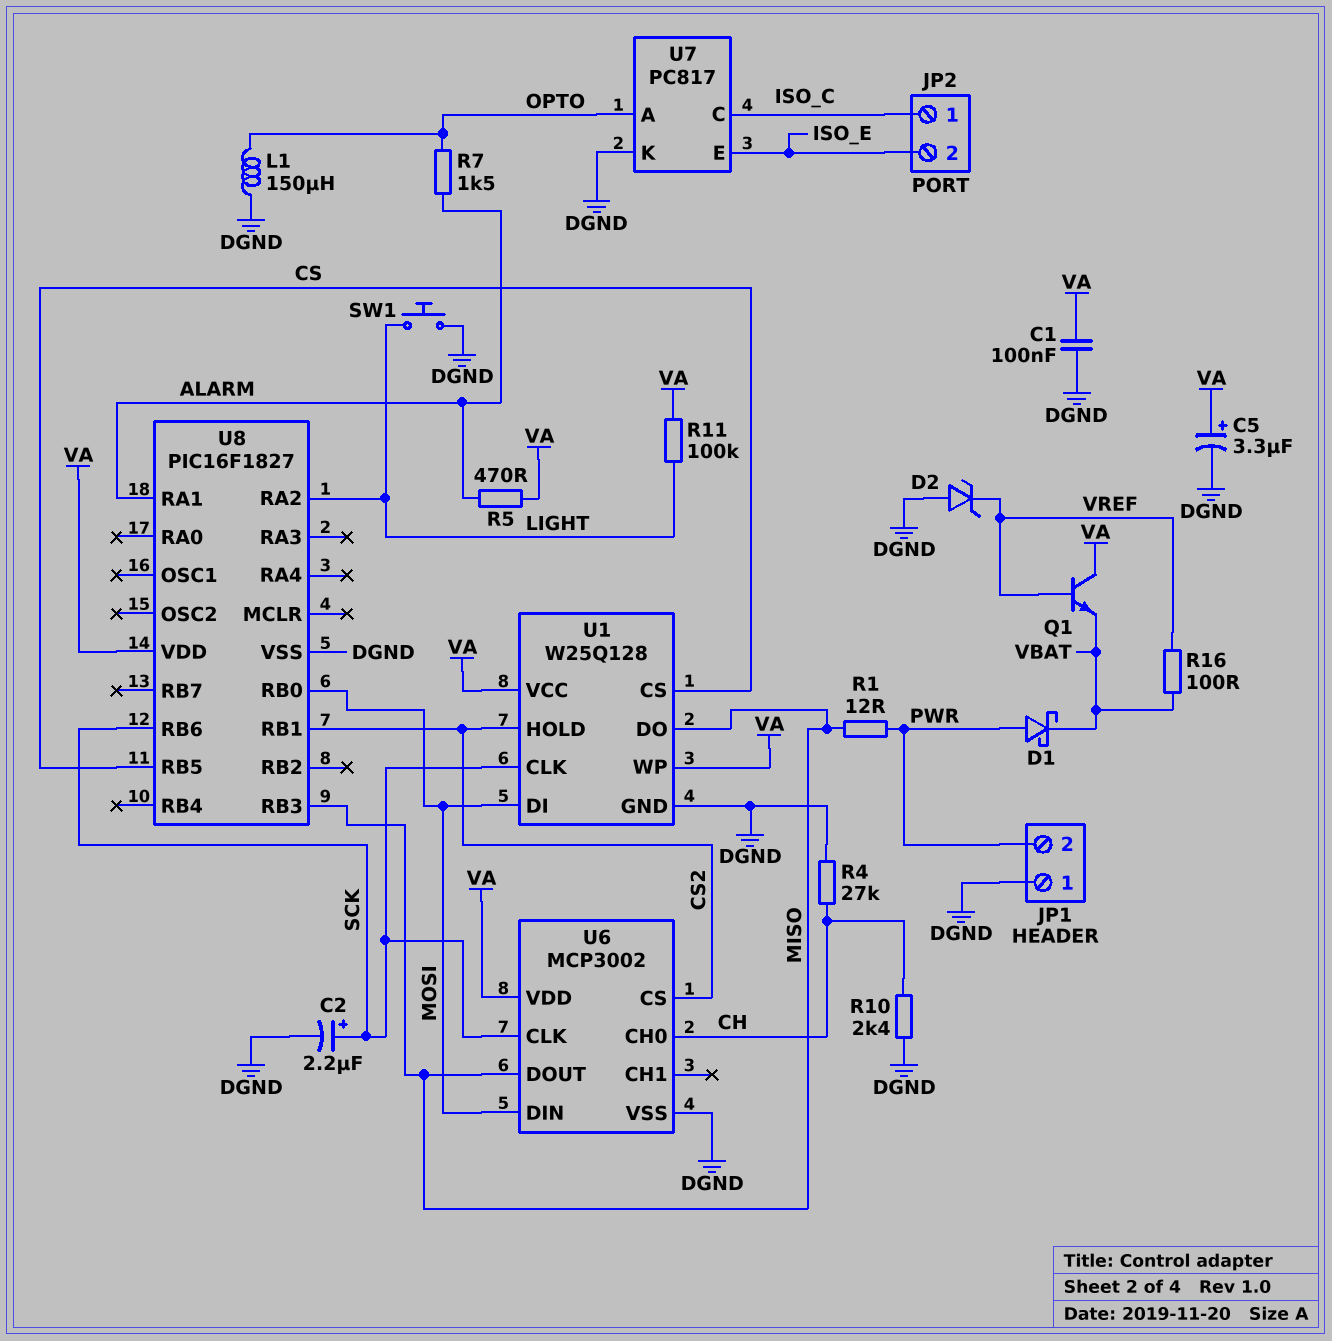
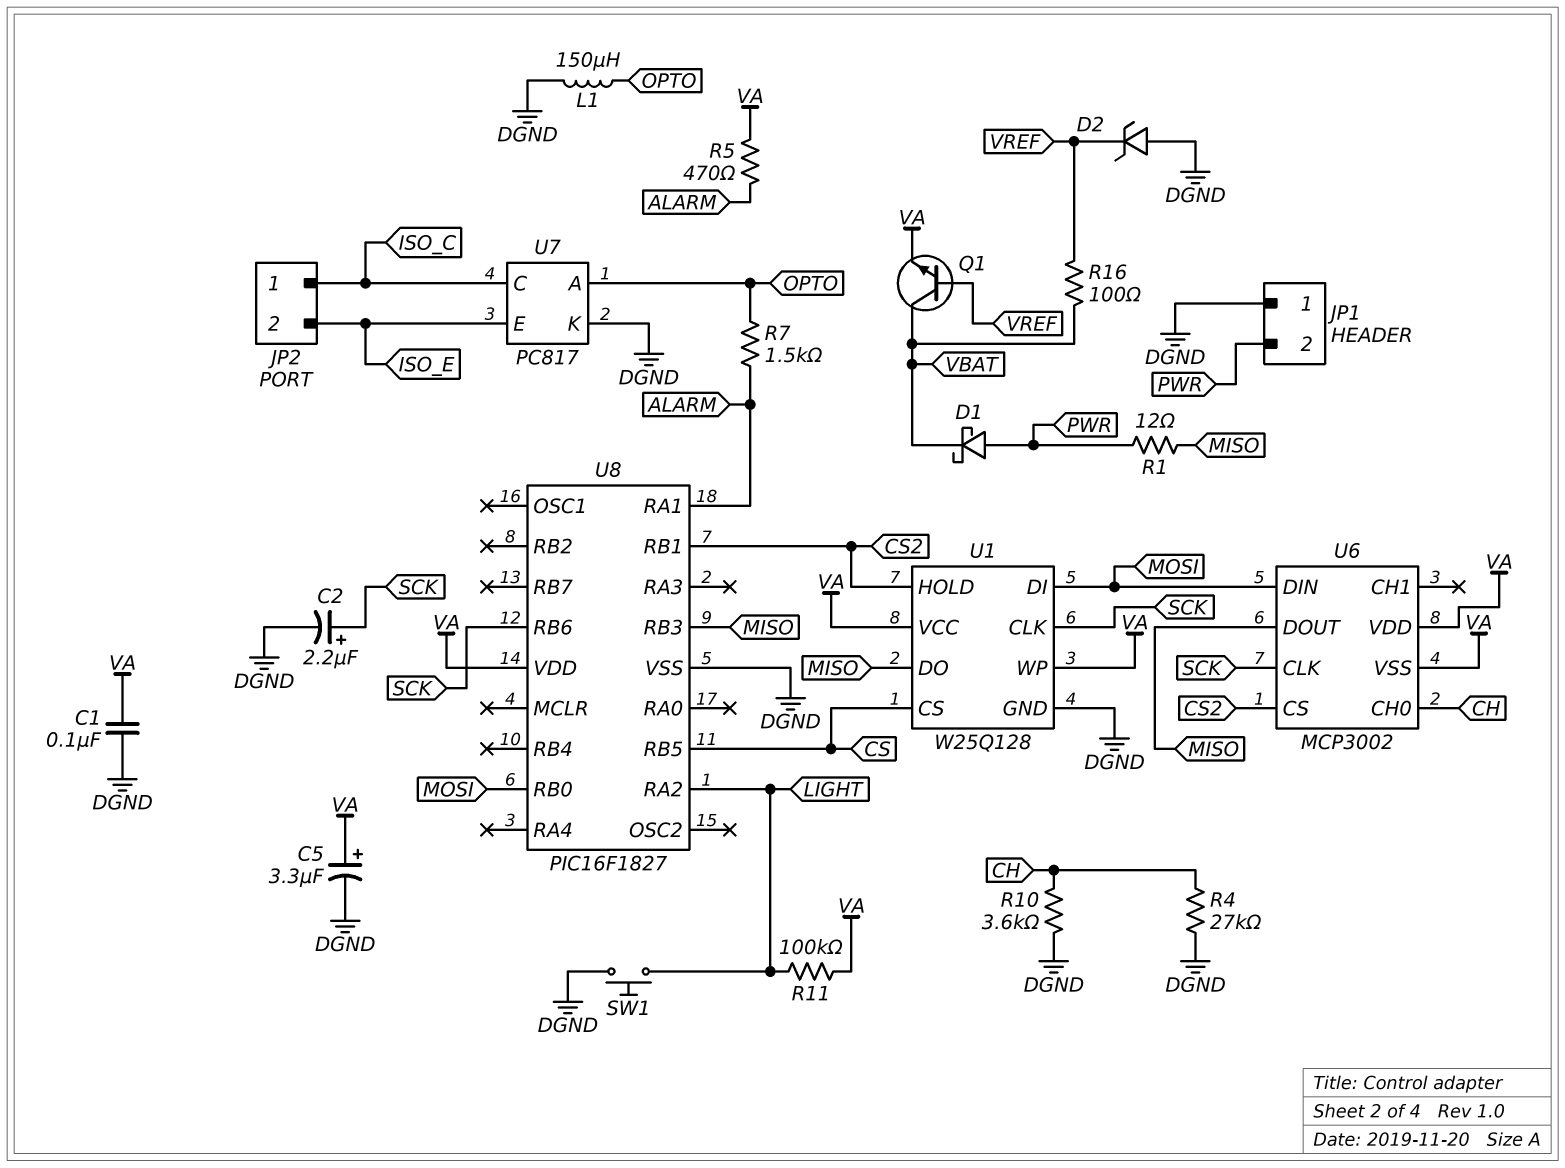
Q1: NPN (B VREF, C VA, E VBAT) -> NPN (B VREF, C VBAT, E VA)
R10: 2.4k (CH, DGND) -> 3.6k (CH, DGND)
U6 pin VSS: DGND -> VA

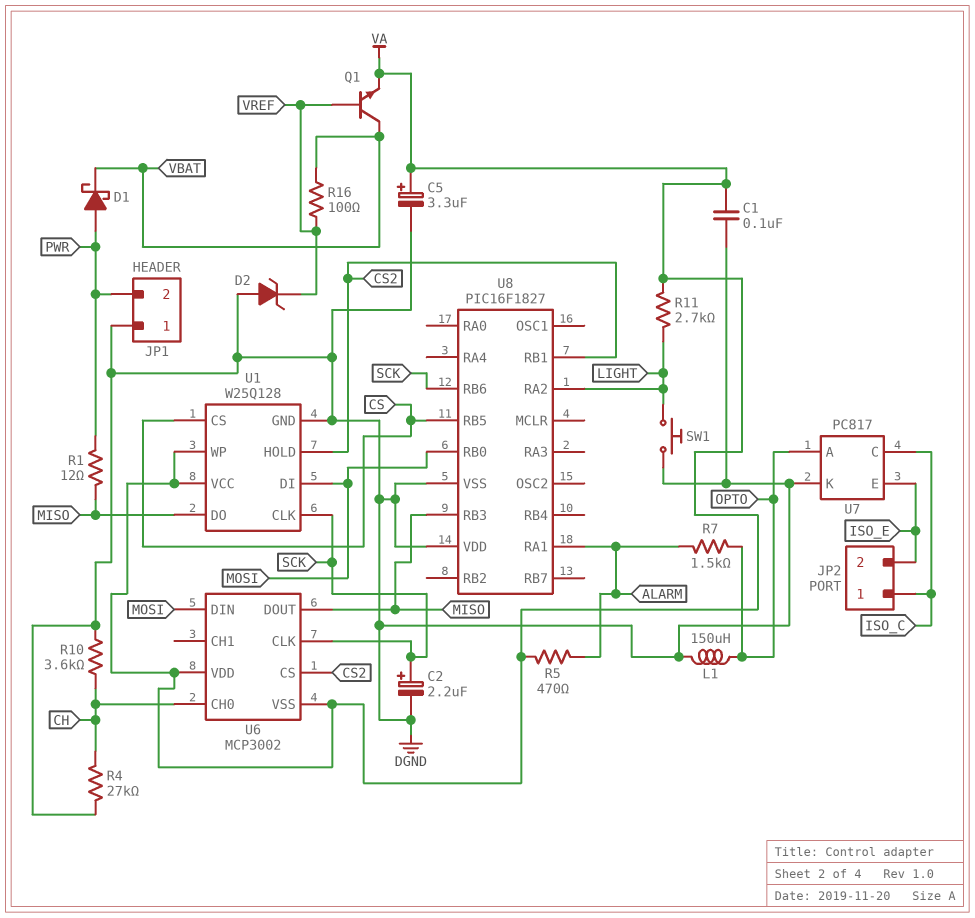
R11: 100k (LIGHT, VA) -> 2.7k (LIGHT, VA)
U8 pin VDD: VA -> DGND

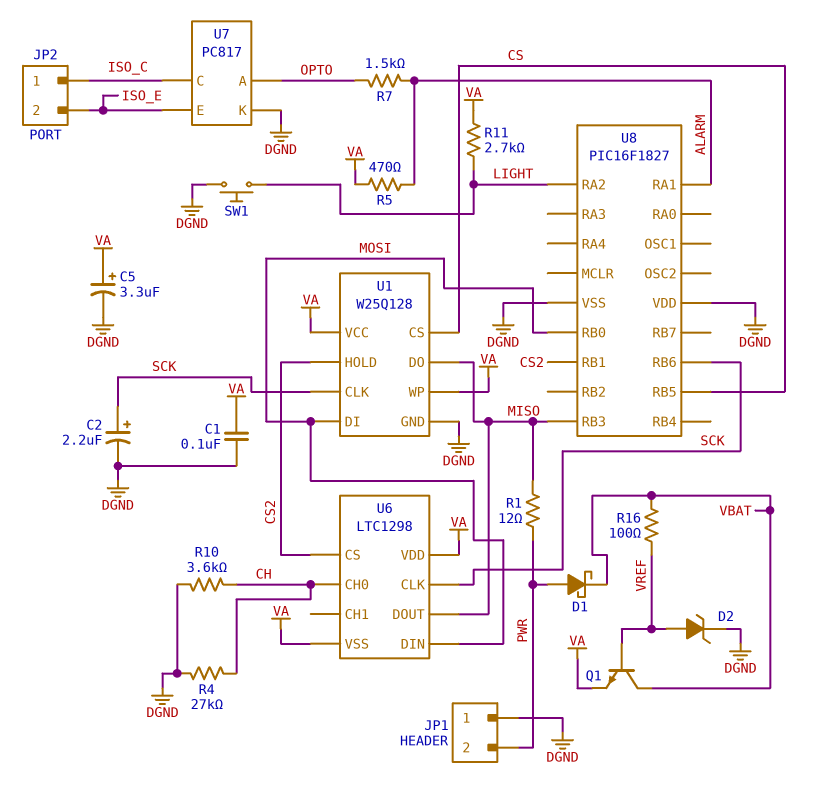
D2: zener (A DGND, K VREF) -> zener (A VREF, K DGND)
L1: 150uH (DGND, OPTO) -> none
U6: MCP3002 -> LTC1298

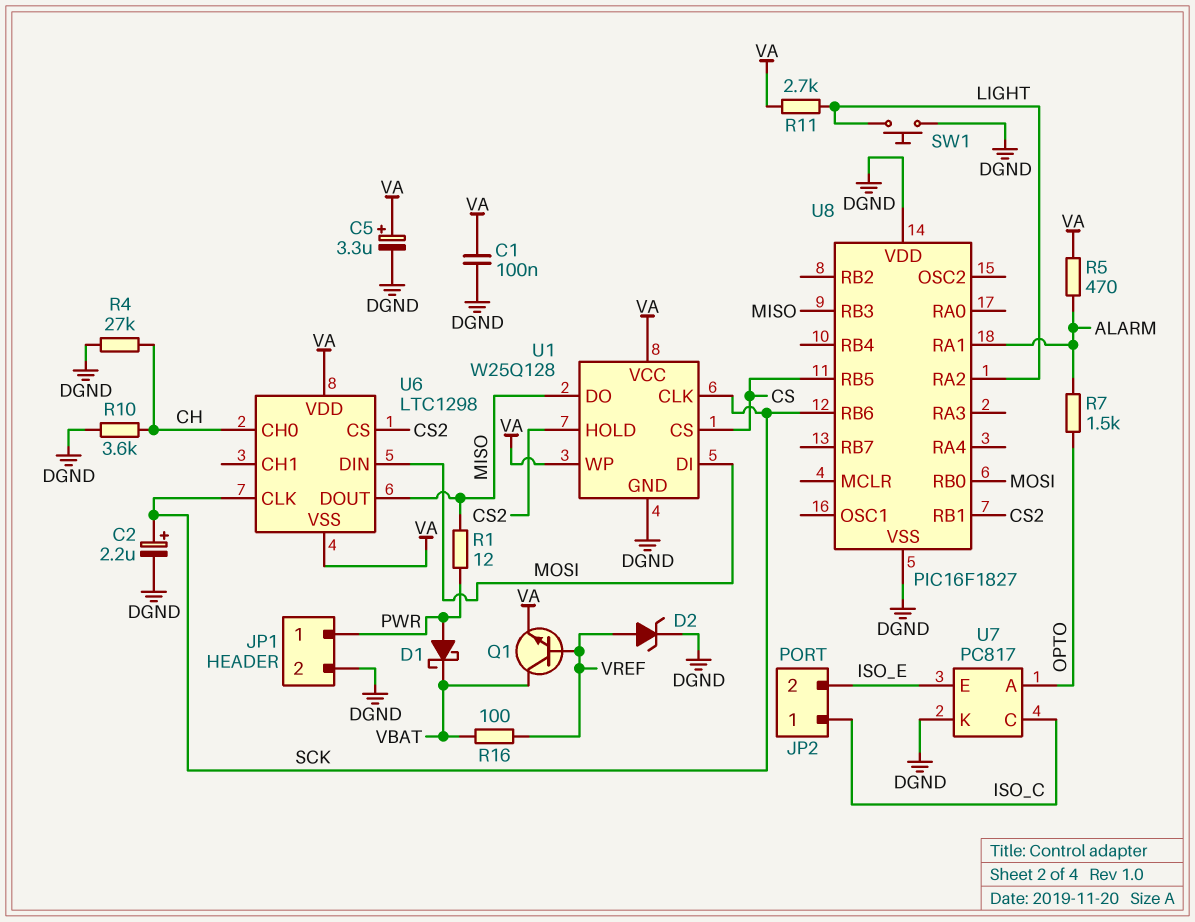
JP1 pin 1: DGND -> PWR
JP1 pin 2: PWR -> DGND

